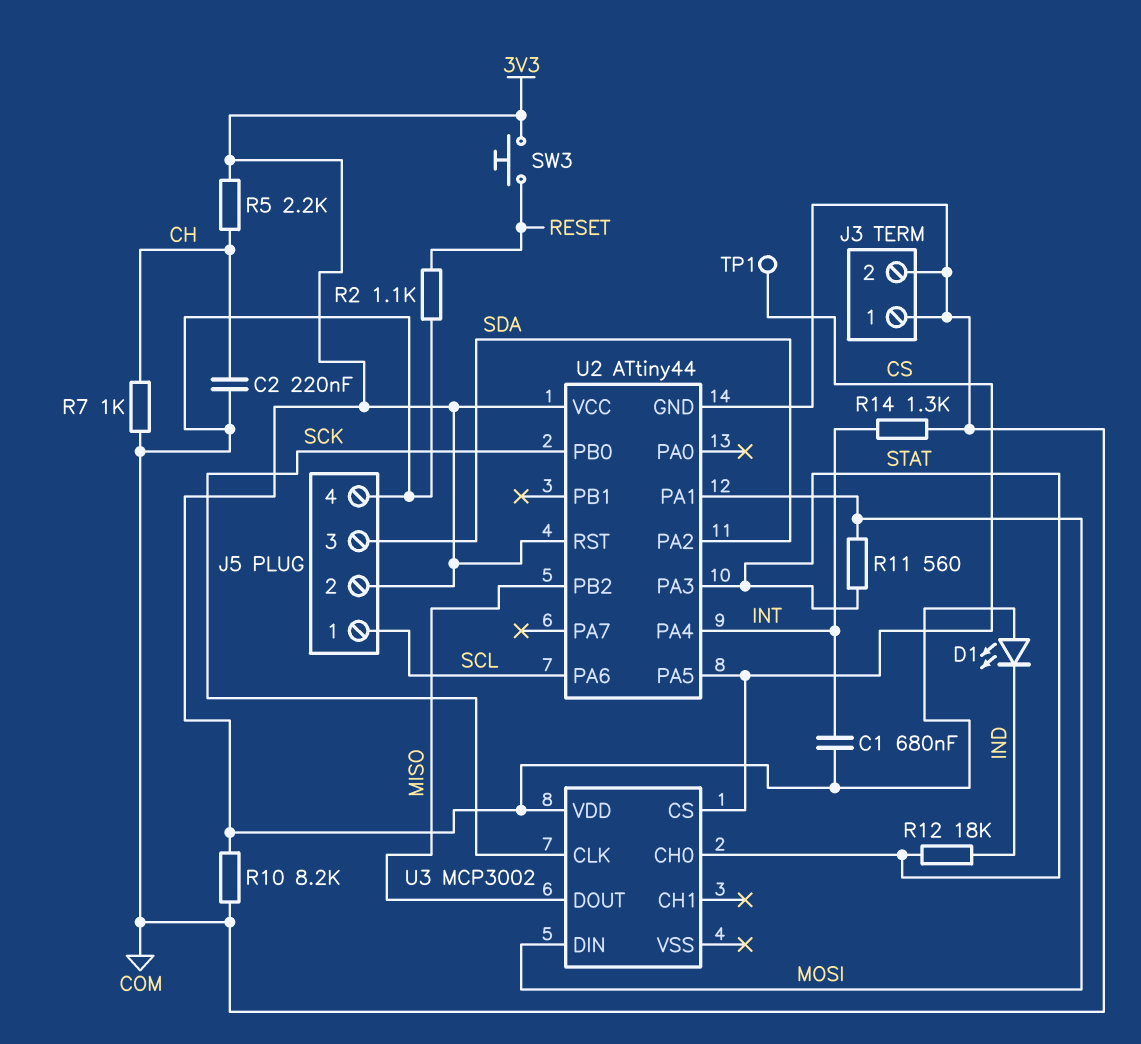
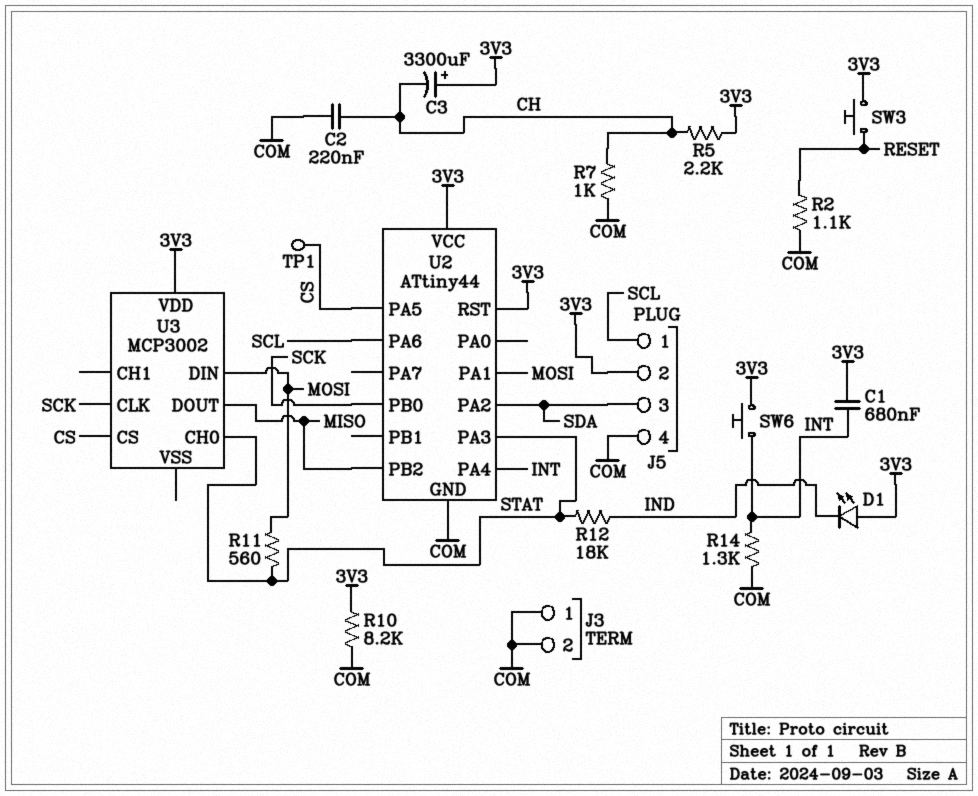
C3: none -> 3300uF (plus 3V3, minus CH)
SW6: none -> button (3V3, INT)

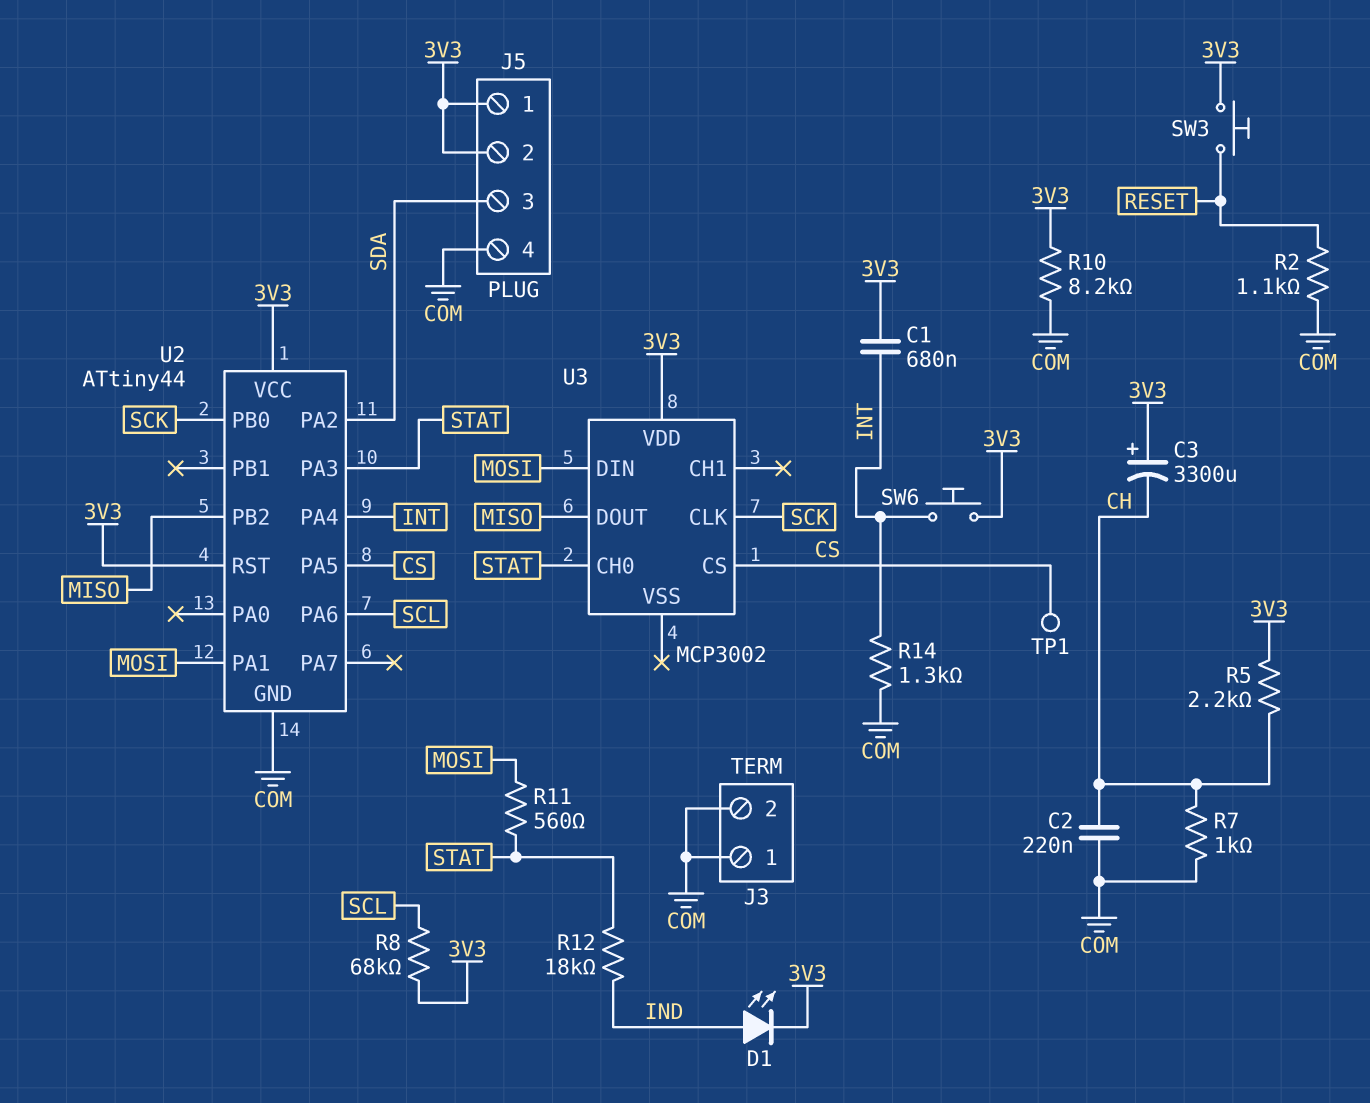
D1: LED (A 3V3, K IND) -> LED (A IND, K 3V3)
J5 pin 1: SCL -> 3V3
R8: none -> 68k (3V3, SCL)

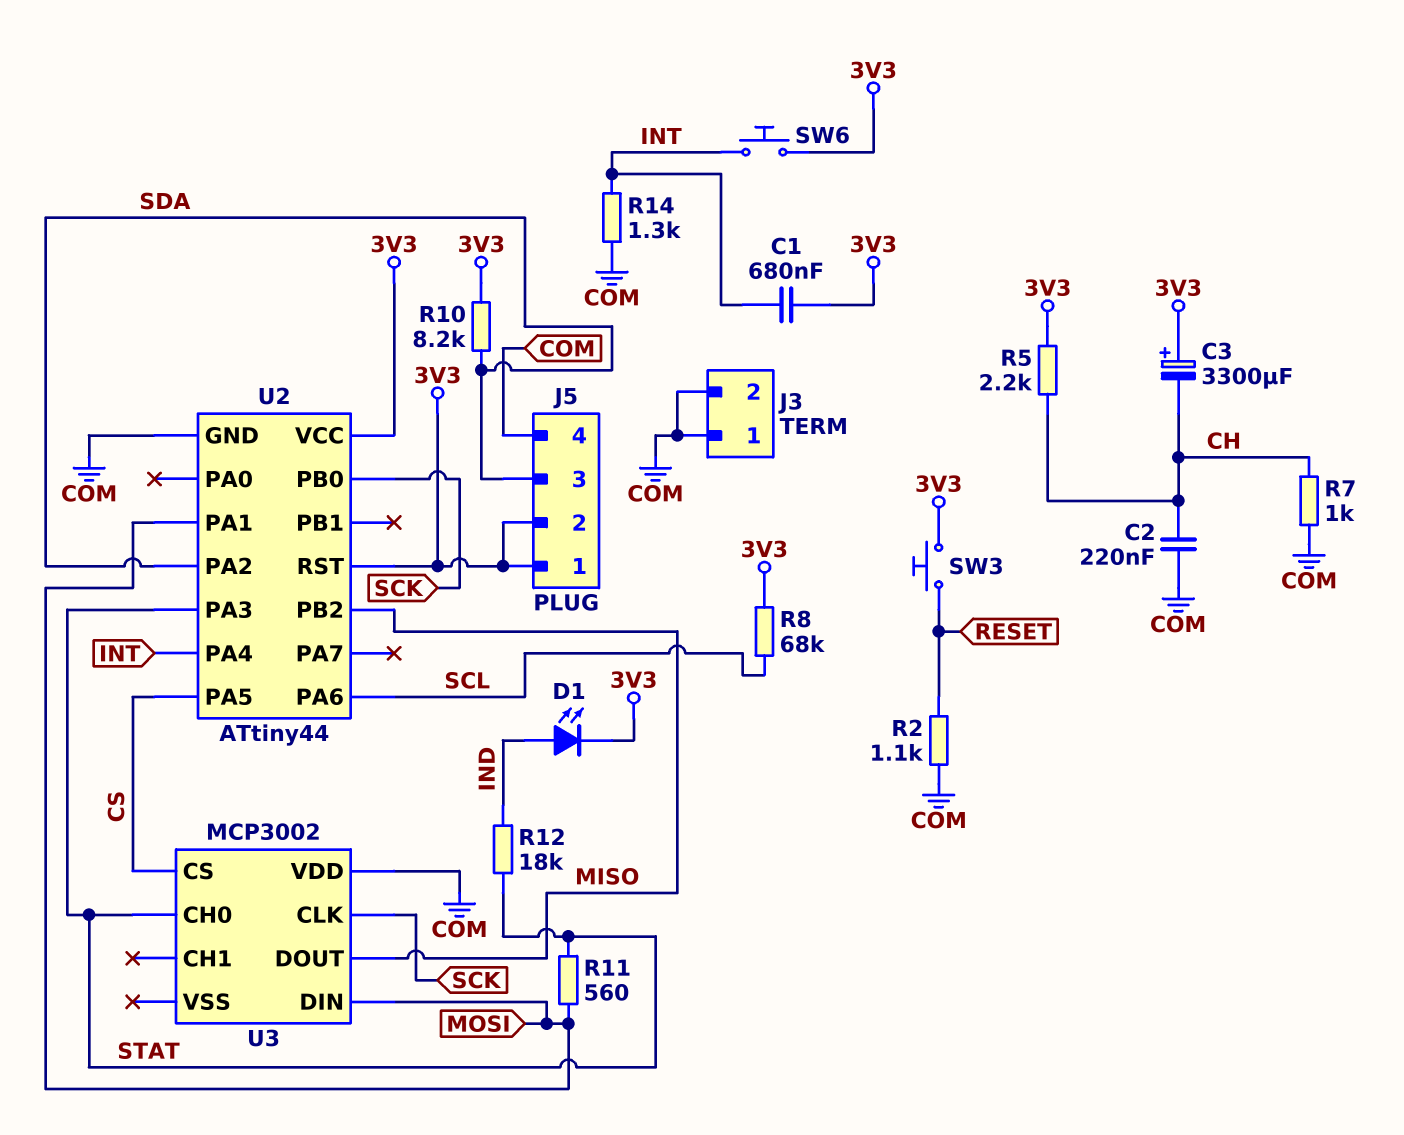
R10: 8.2k (3V3, COM) -> 8.2k (3V3, SDA)
TP1: test point (CS) -> none
U3 pin VDD: 3V3 -> COM

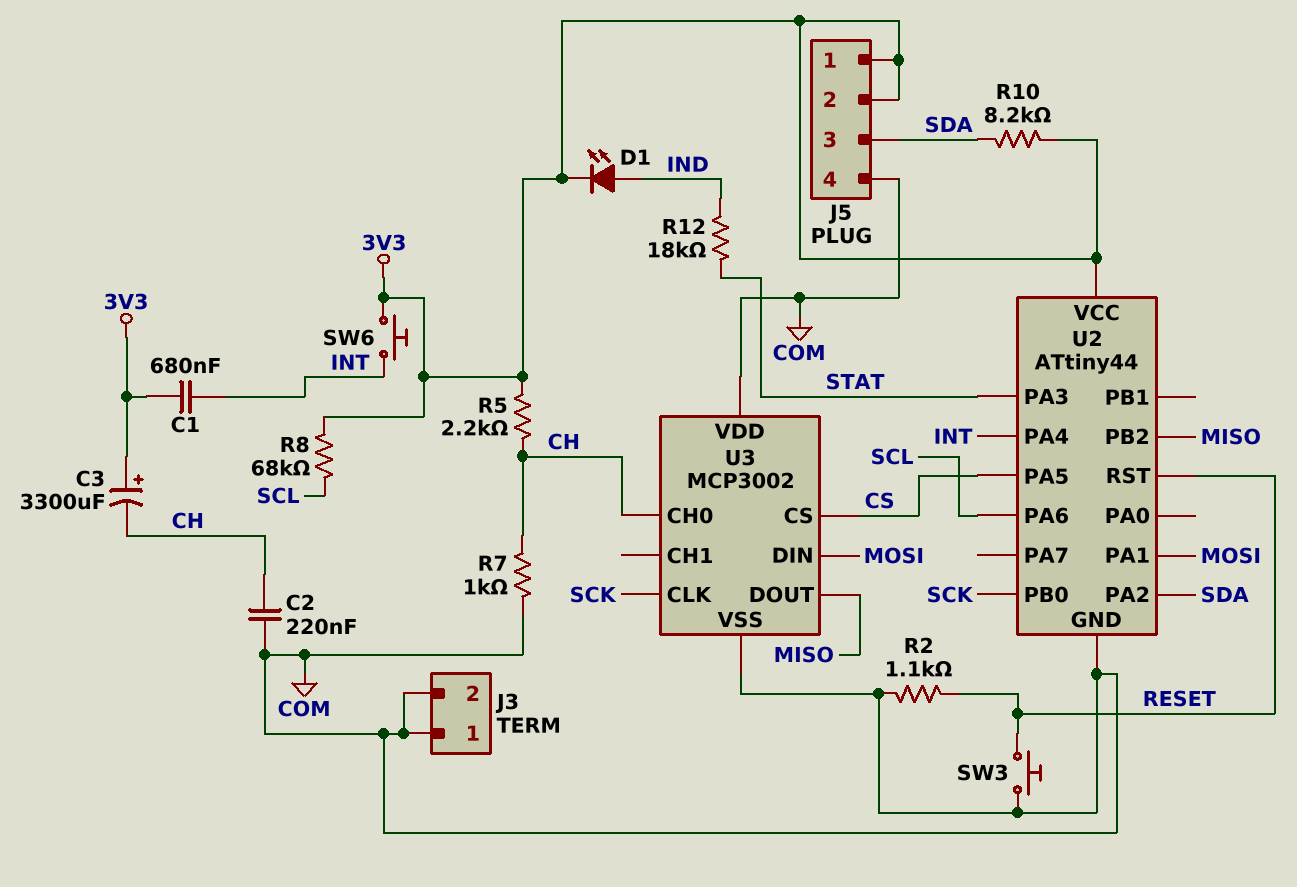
R11: 560 (MOSI, STAT) -> none
R14: 1.3k (COM, INT) -> none
SW3: button (3V3, RESET) -> button (COM, RESET)
U2 pin RST: 3V3 -> RESET
U3 pin CH0: STAT -> CH
U3 pin VSS: none -> COM

